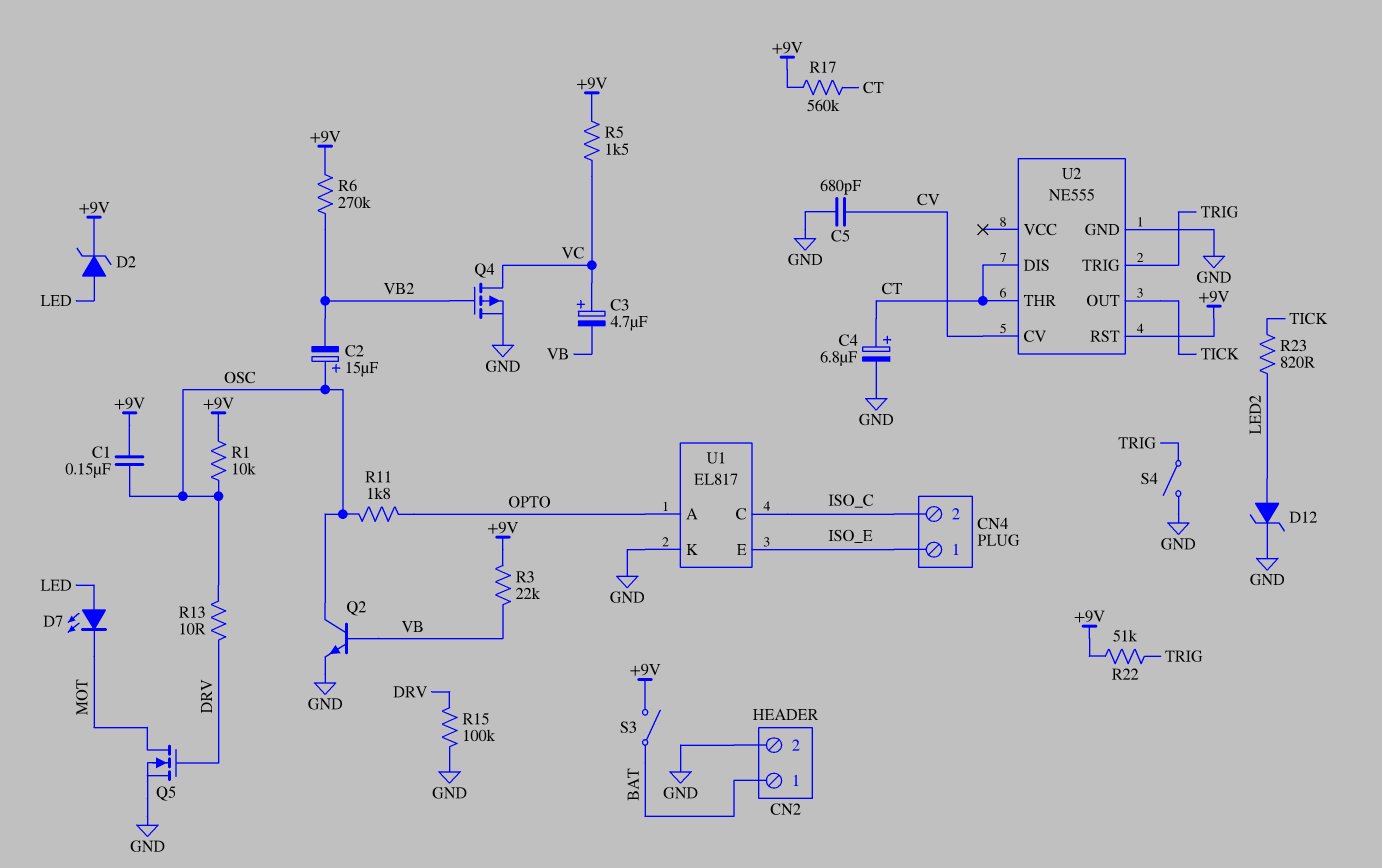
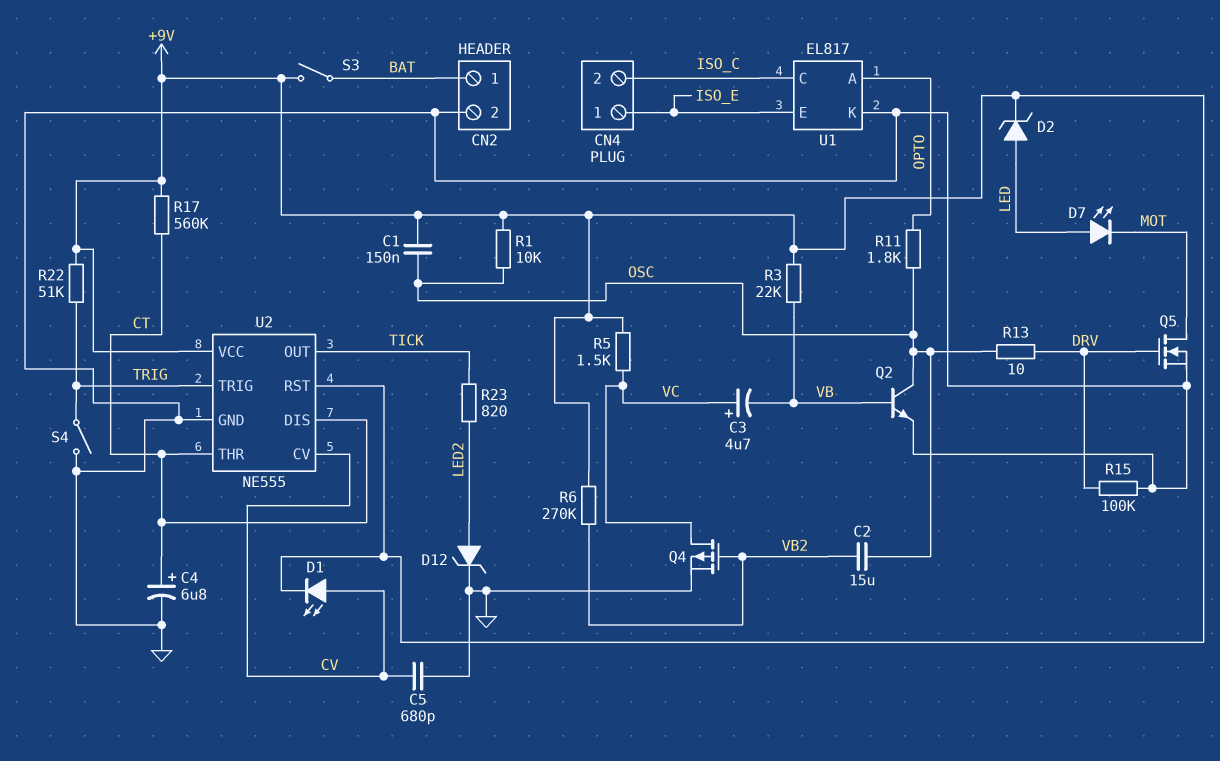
C2: 15uF (plus OSC, minus VB2) -> 15uF (OSC, VB2)
D1: none -> LED (A CV, K +9V)
U2 pin VCC: none -> +9V

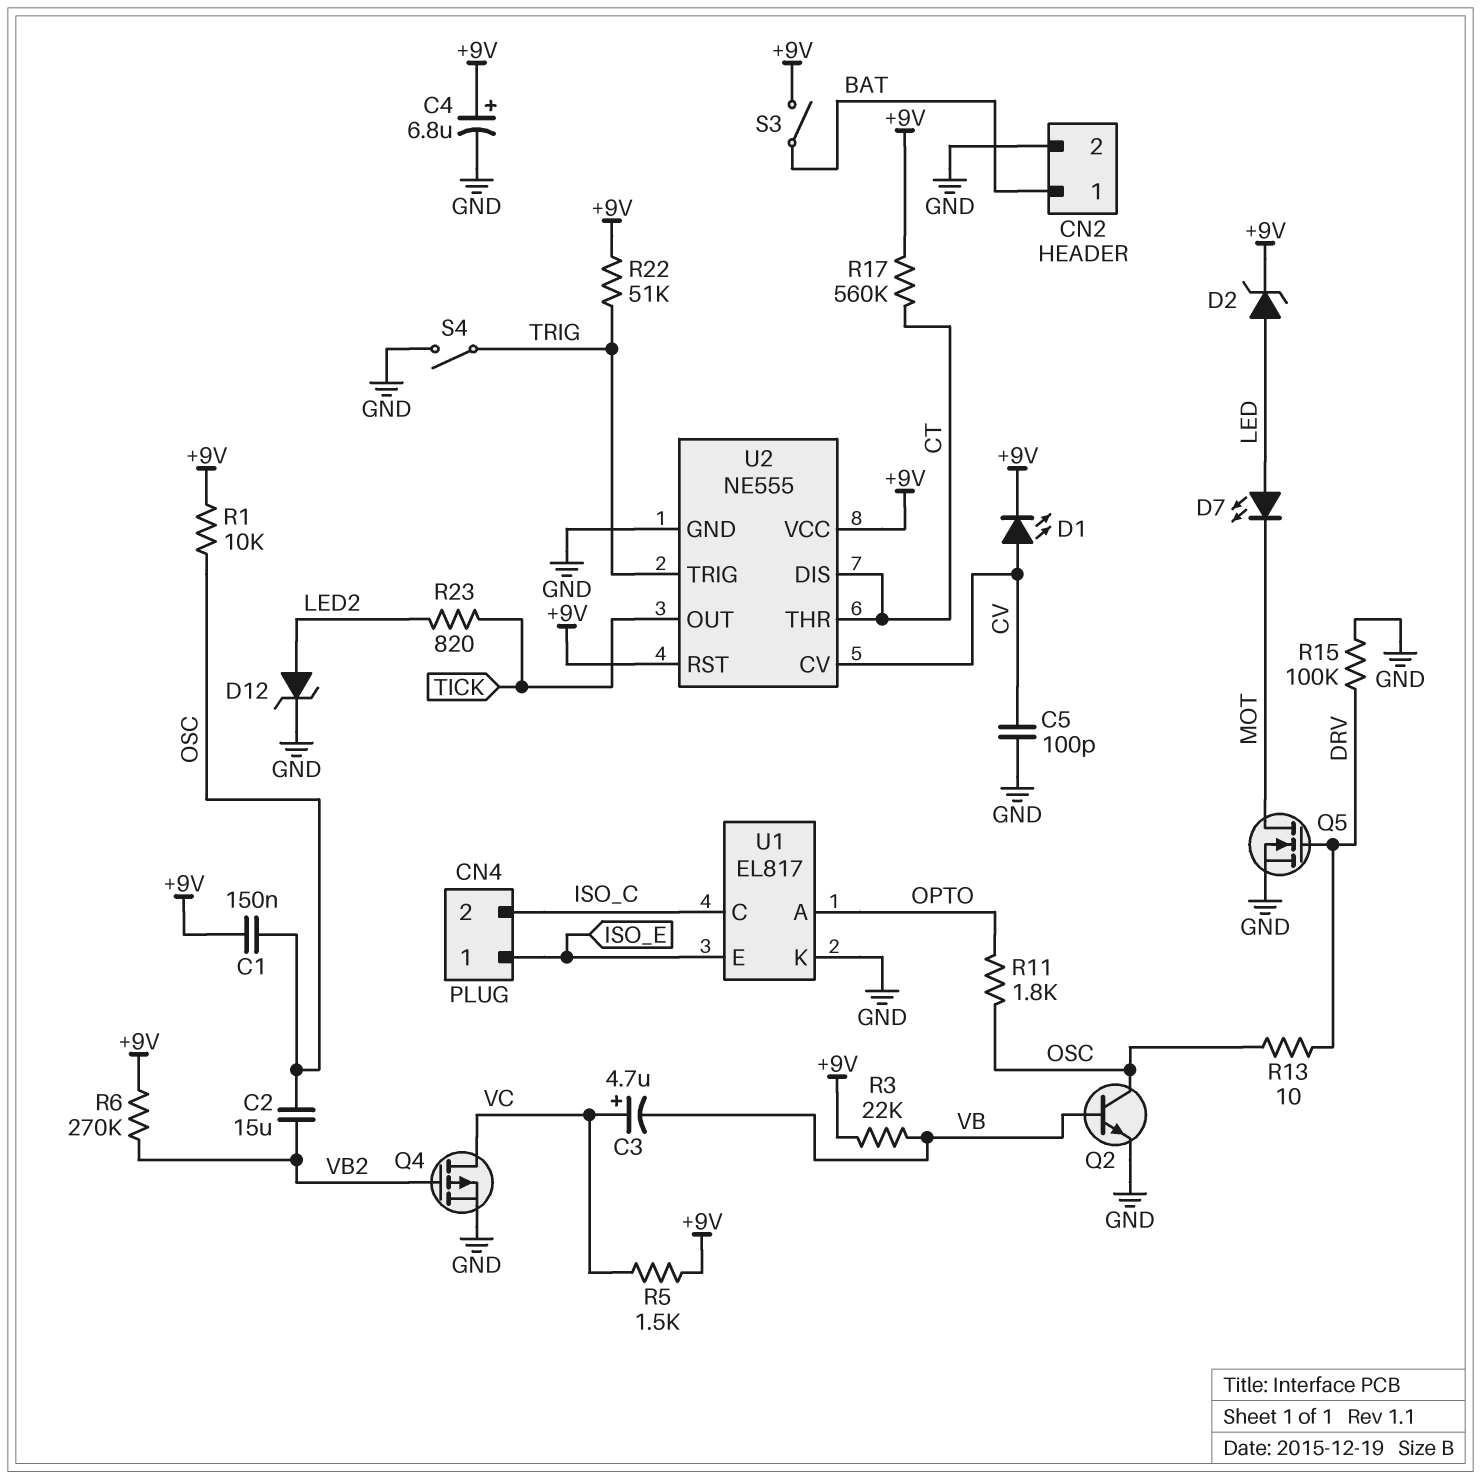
C4: 6.8uF (plus CT, minus GND) -> 6.8uF (plus +9V, minus GND)
C5: 680pF (CV, GND) -> 100pF (CV, GND)

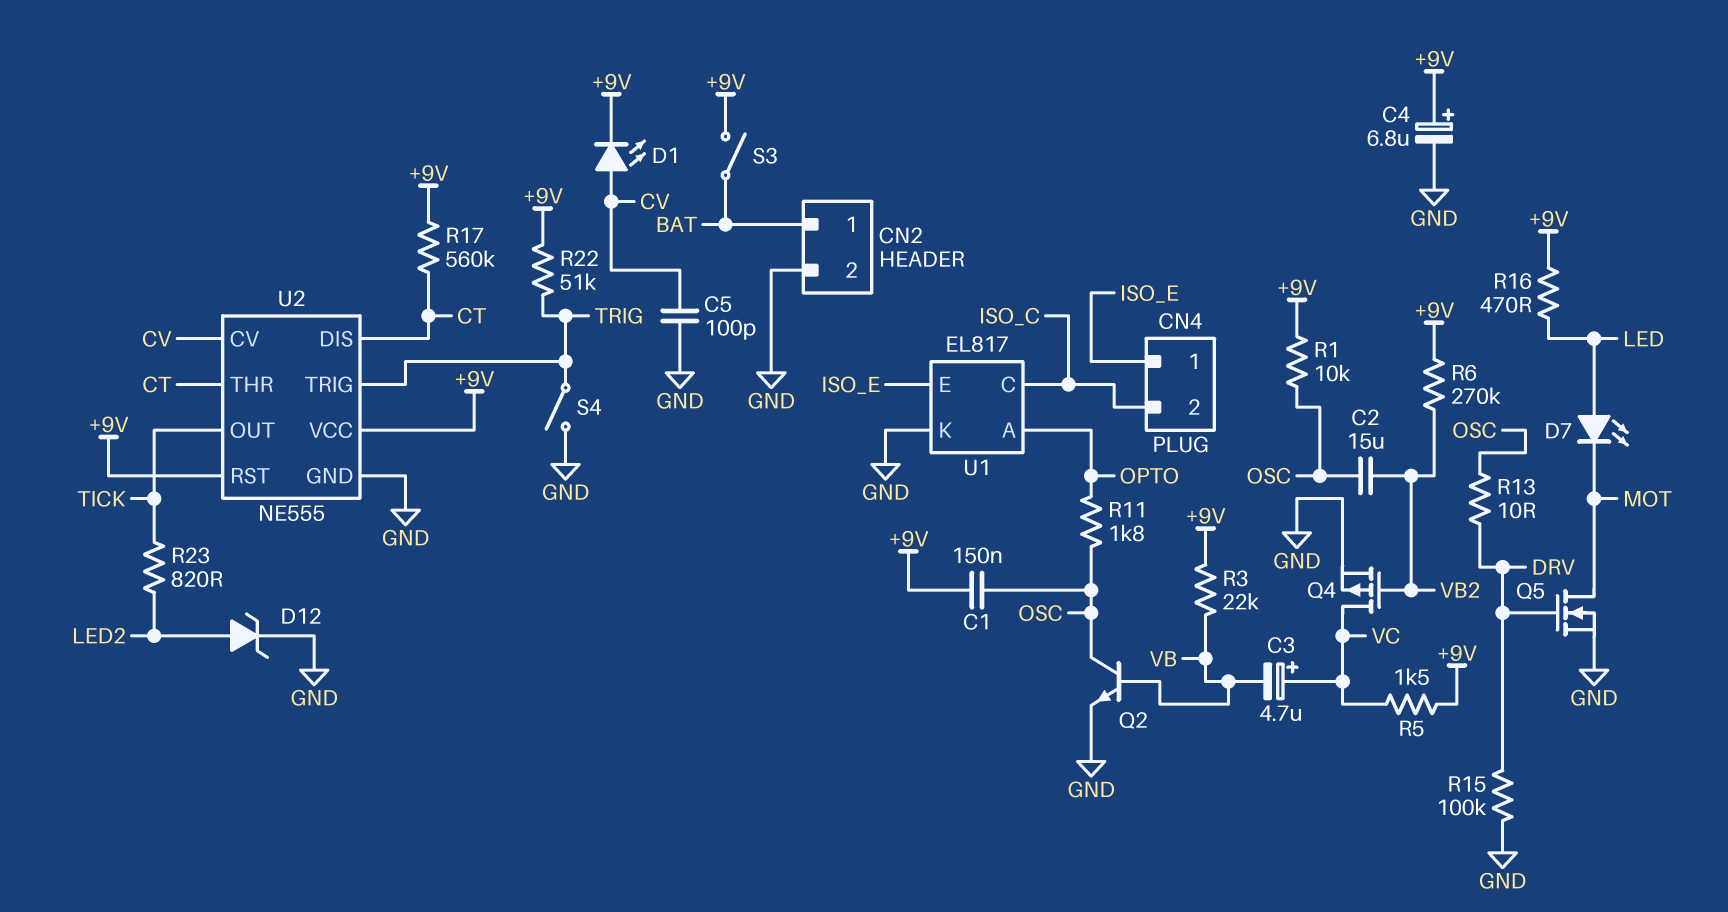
D2: zener (A LED, K +9V) -> none
R16: none -> 470 (+9V, LED)

